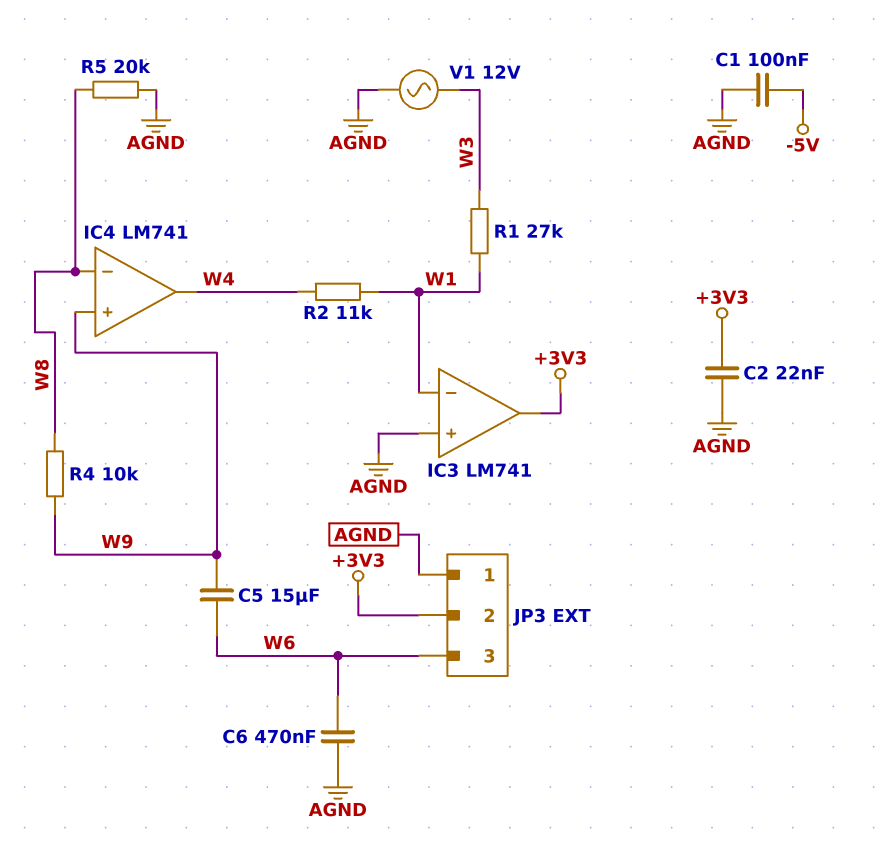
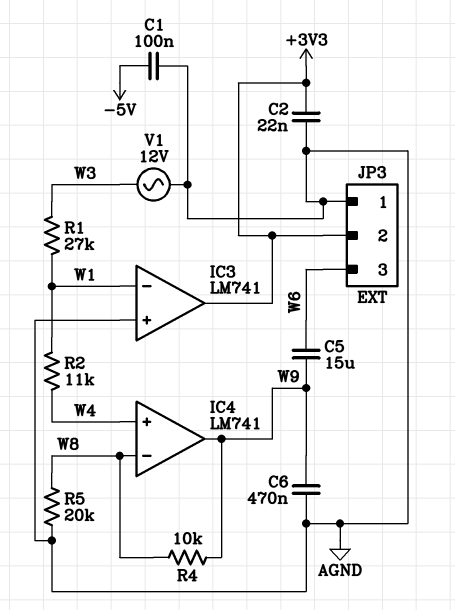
C6: 470nF (AGND, W6) -> 470nF (AGND, W9)
IC4 pin in+: W9 -> W4
IC4 pin out: W4 -> W9

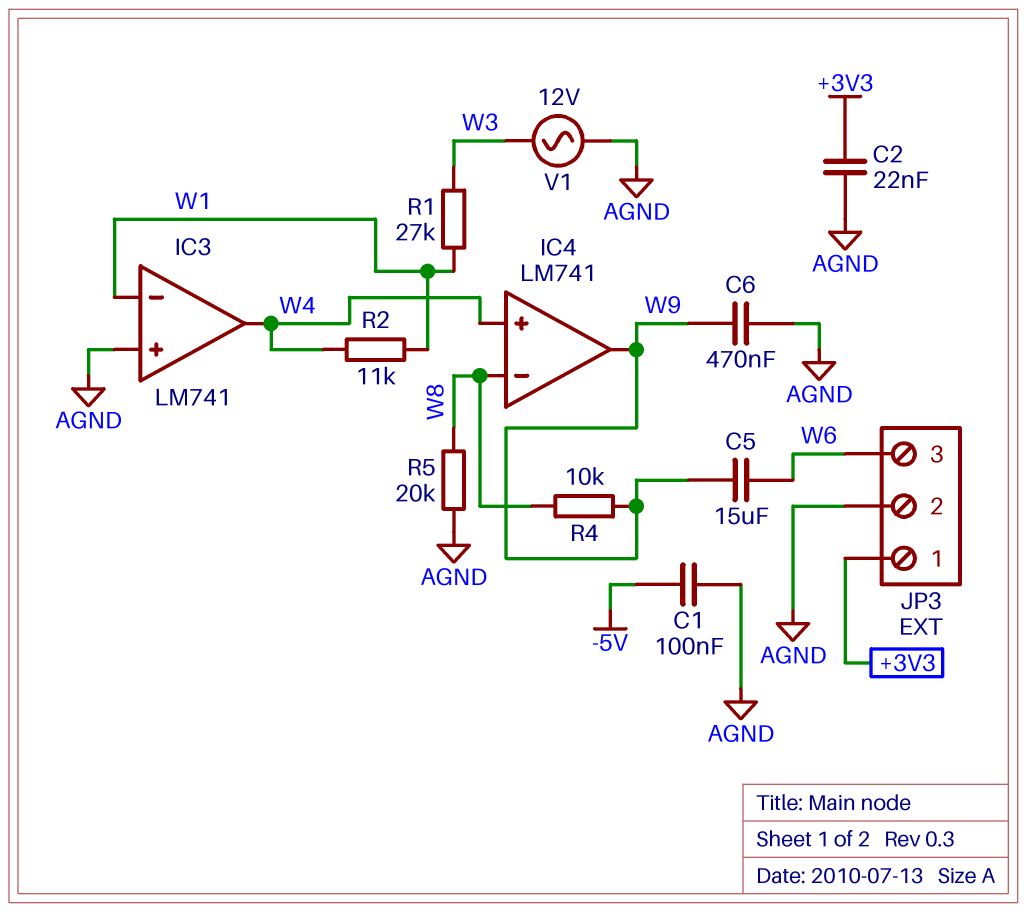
IC3 pin out: +3V3 -> W4
JP3 pin 1: AGND -> +3V3
JP3 pin 2: +3V3 -> AGND

